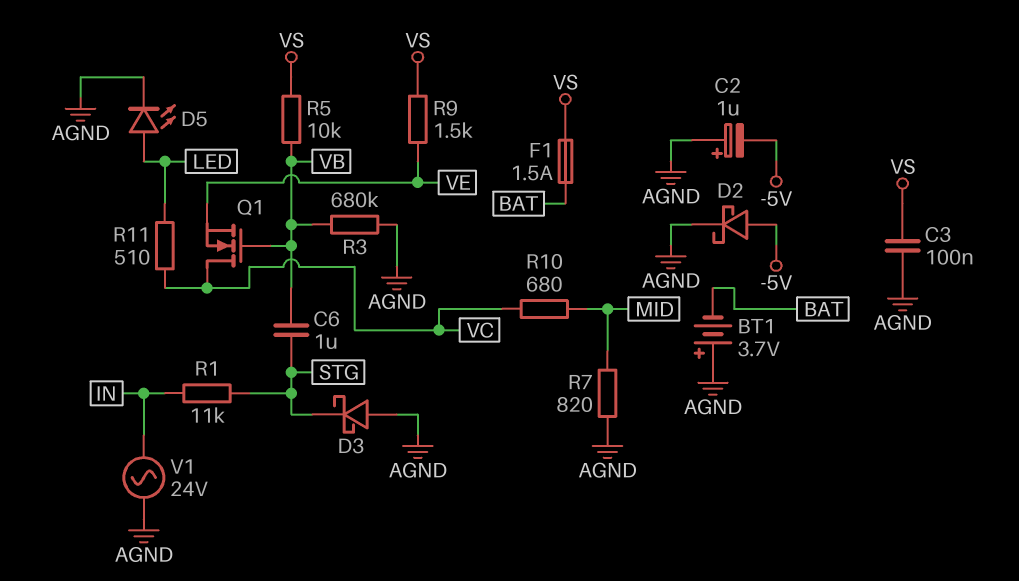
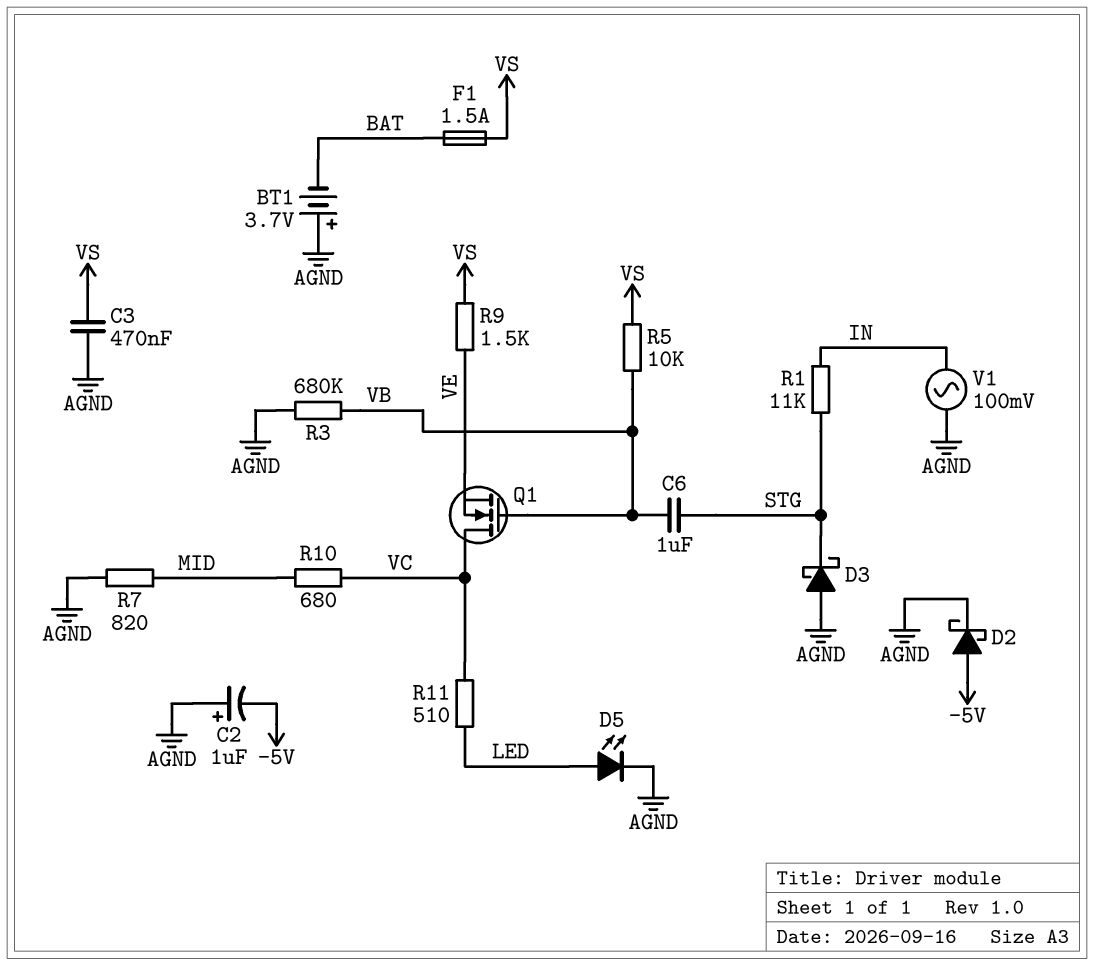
C3: 100nF (AGND, VS) -> 470nF (AGND, VS)
V1: AC 24V (AGND, IN) -> AC 100mV (AGND, IN)

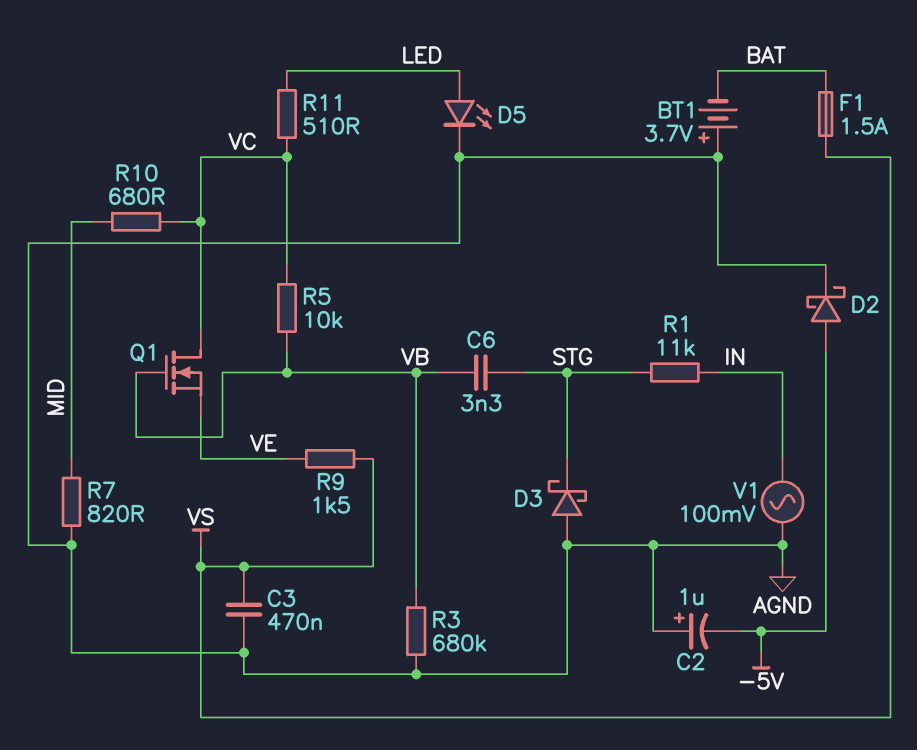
C6: 1uF (STG, VB) -> 3.3nF (STG, VB)
R5: 10k (VB, VS) -> 10k (VB, VC)

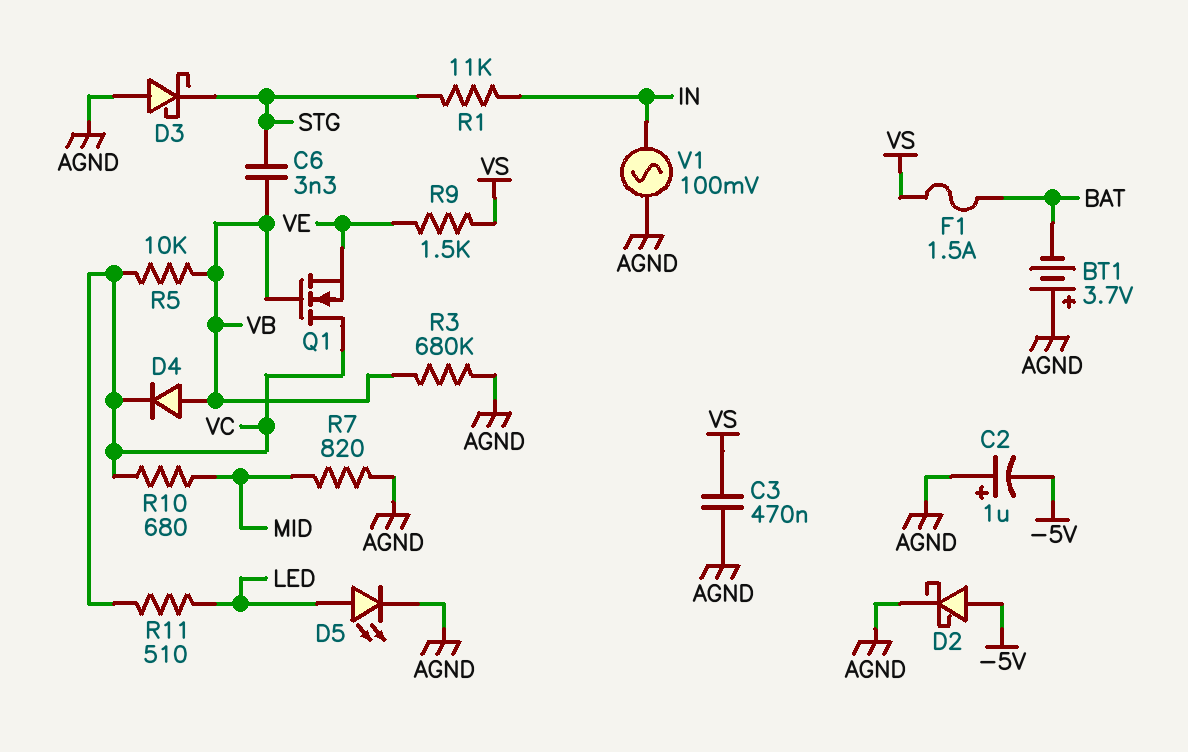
D4: none -> diode (A VB, K VC)

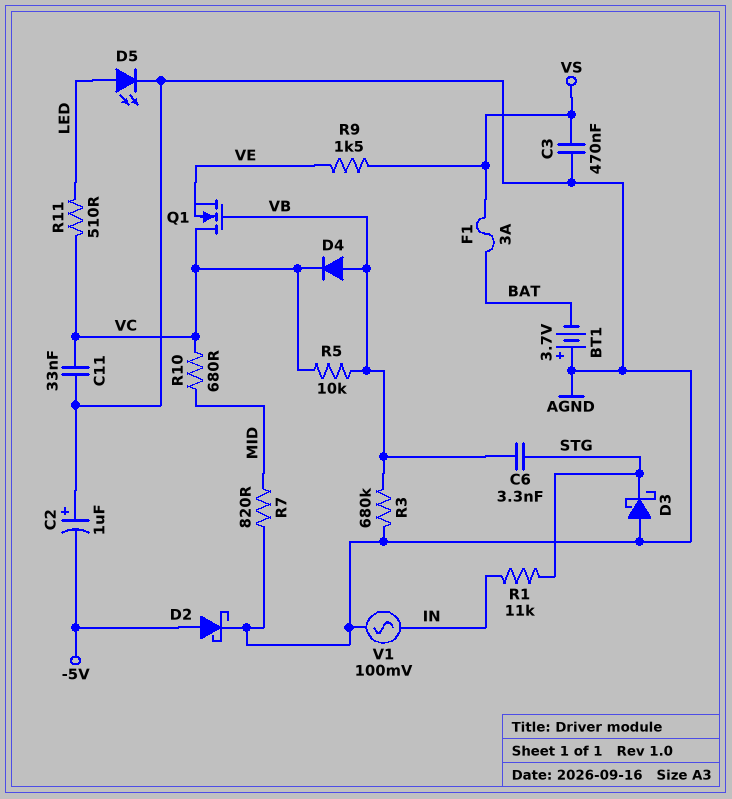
C11: none -> 33nF (AGND, VC)
F1: 1.5A (BAT, VS) -> 3A (BAT, VS)

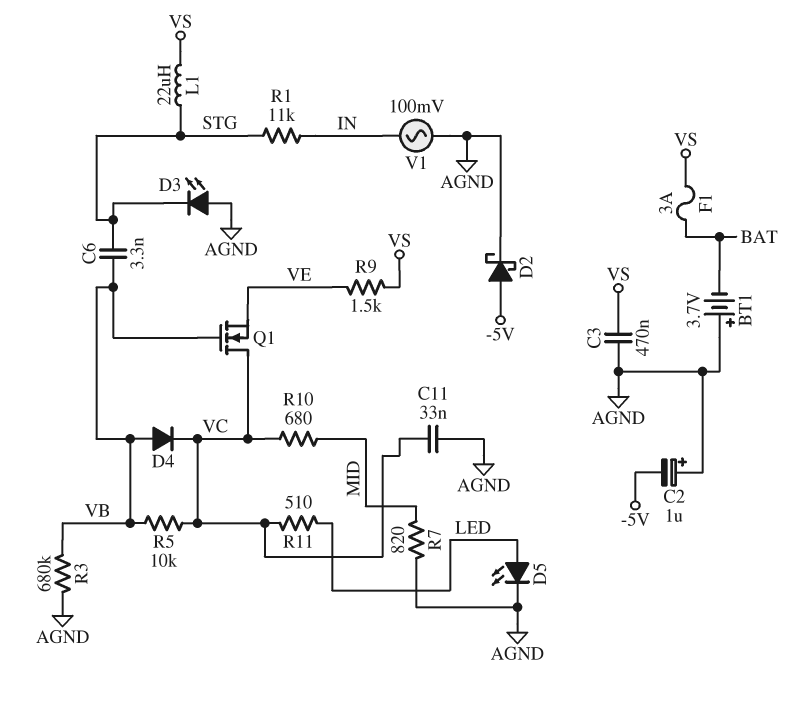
D3: schottky (A AGND, K STG) -> LED (A AGND, K STG)
L1: none -> 22uH (STG, VS)

